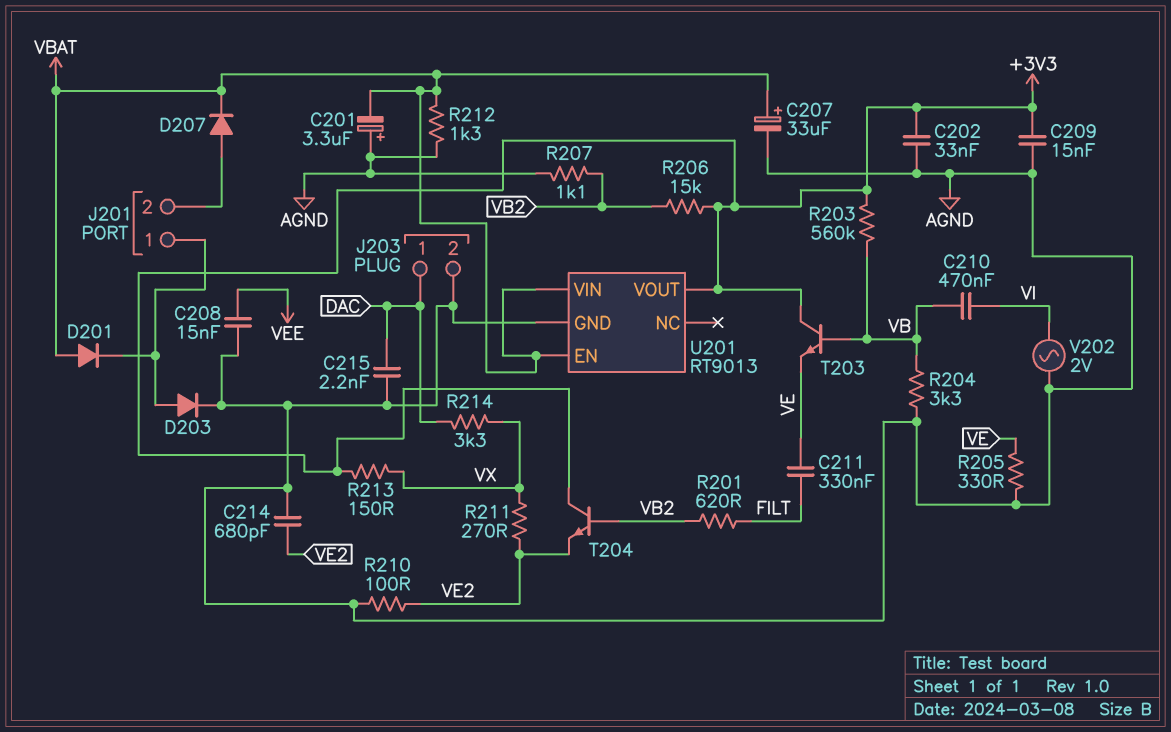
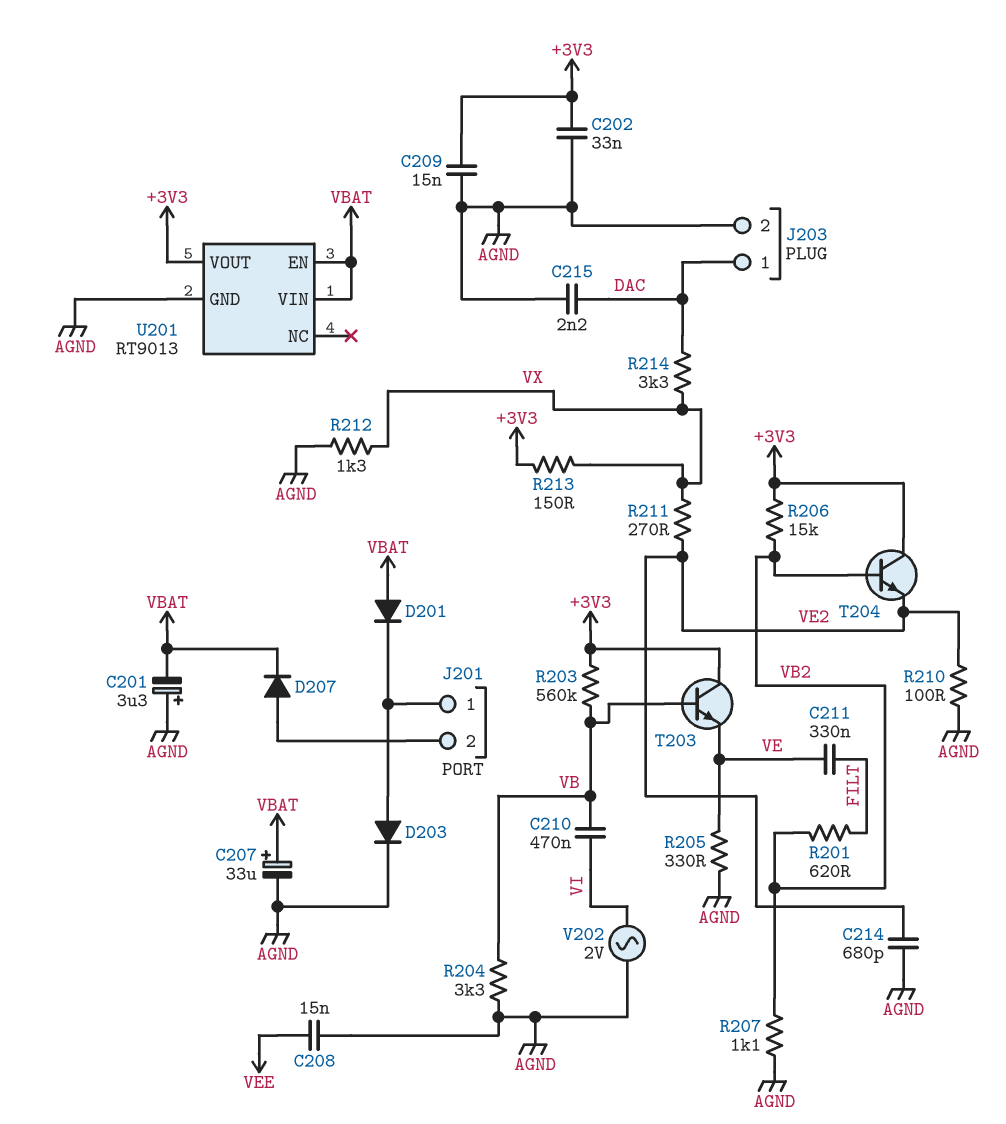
R212: 1.3k (AGND, VBAT) -> 1.3k (AGND, VX)

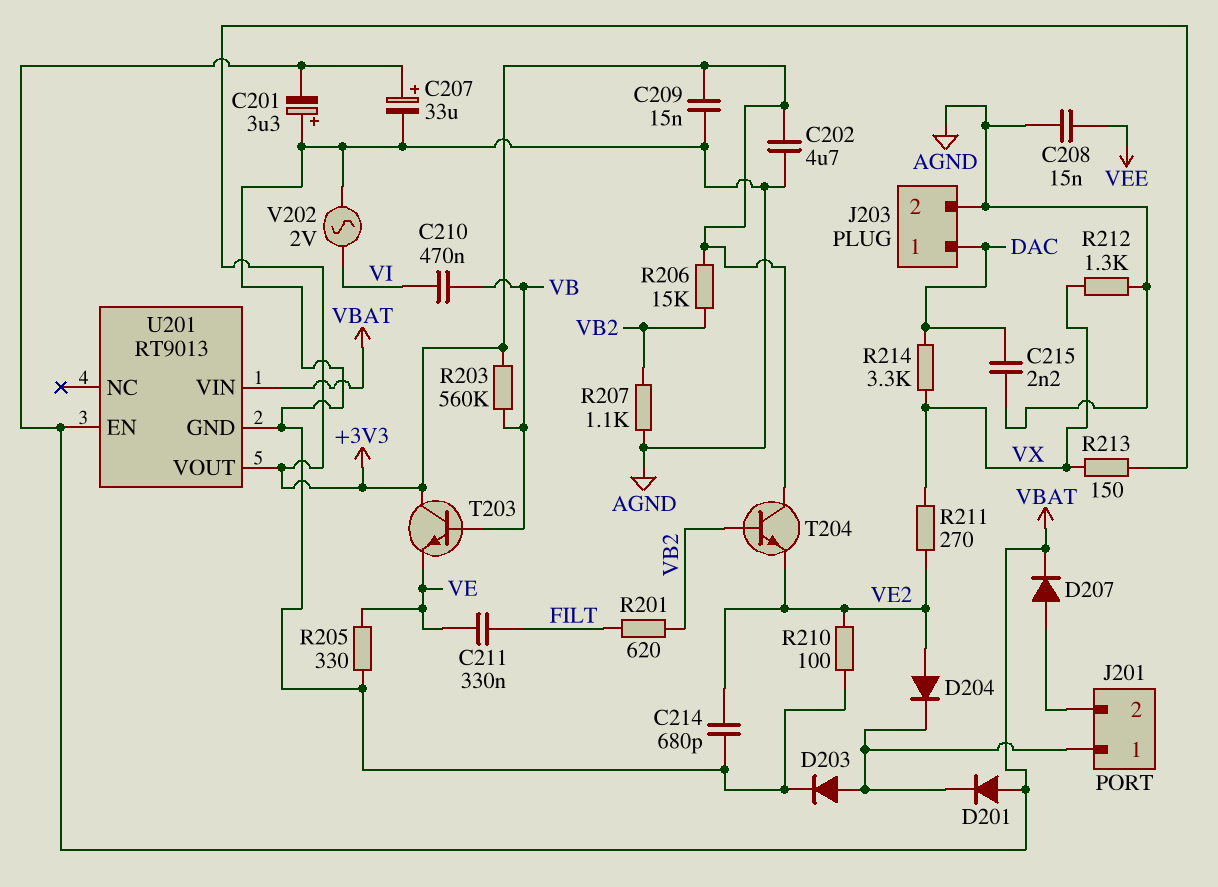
C202: 33nF (+3V3, AGND) -> 4.7uF (+3V3, AGND)
D204: none -> diode (A VE2, K J201/1)
R204: 3.3k (AGND, VB) -> none

